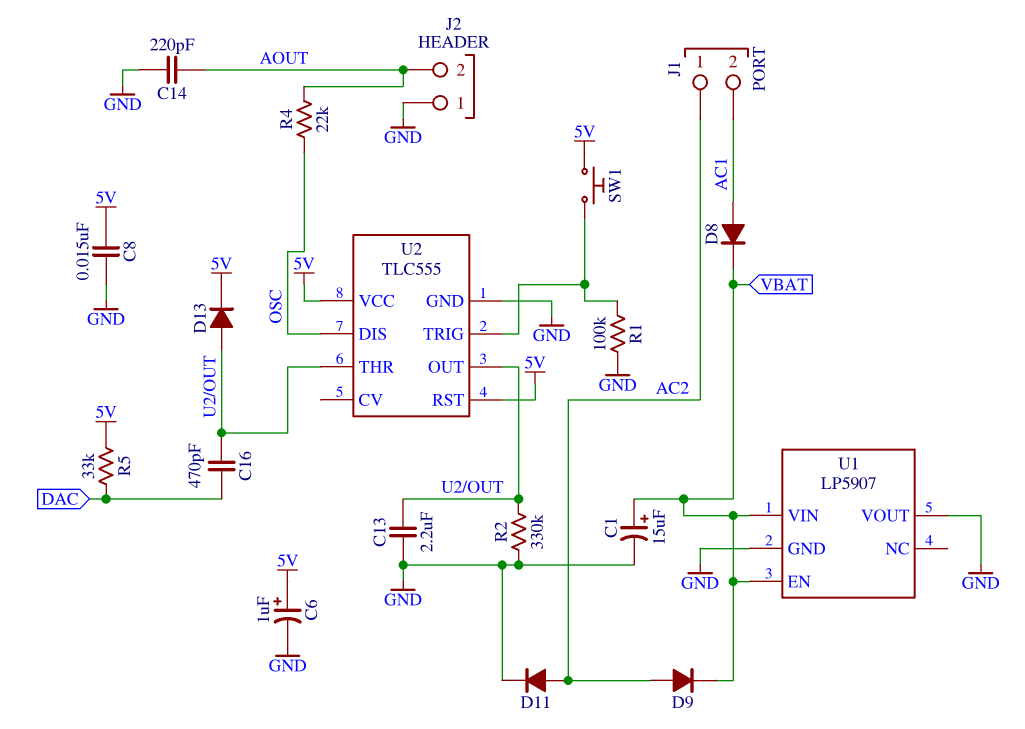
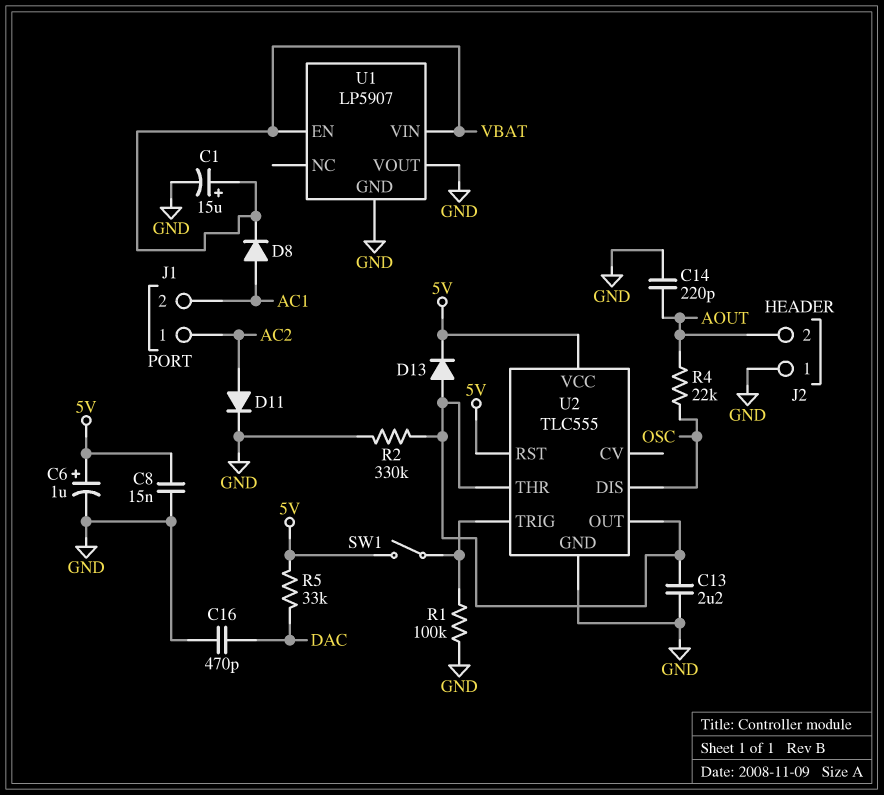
C16: 470pF (DAC, U2/OUT) -> 470pF (DAC, GND)
D9: diode (A AC2, K VBAT) -> none
SW1: button (5V, U2/TRIG) -> switch (5V, U2/TRIG)

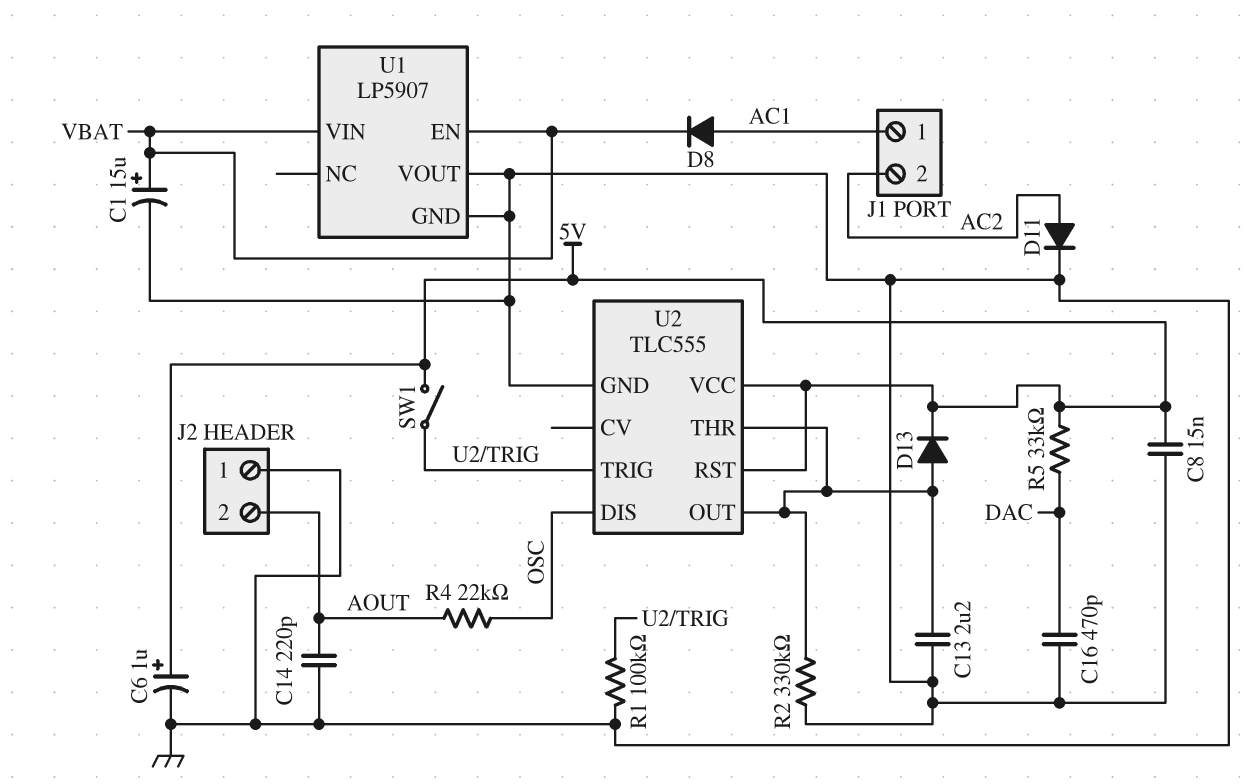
J1 pin 1: AC2 -> AC1
J1 pin 2: AC1 -> AC2

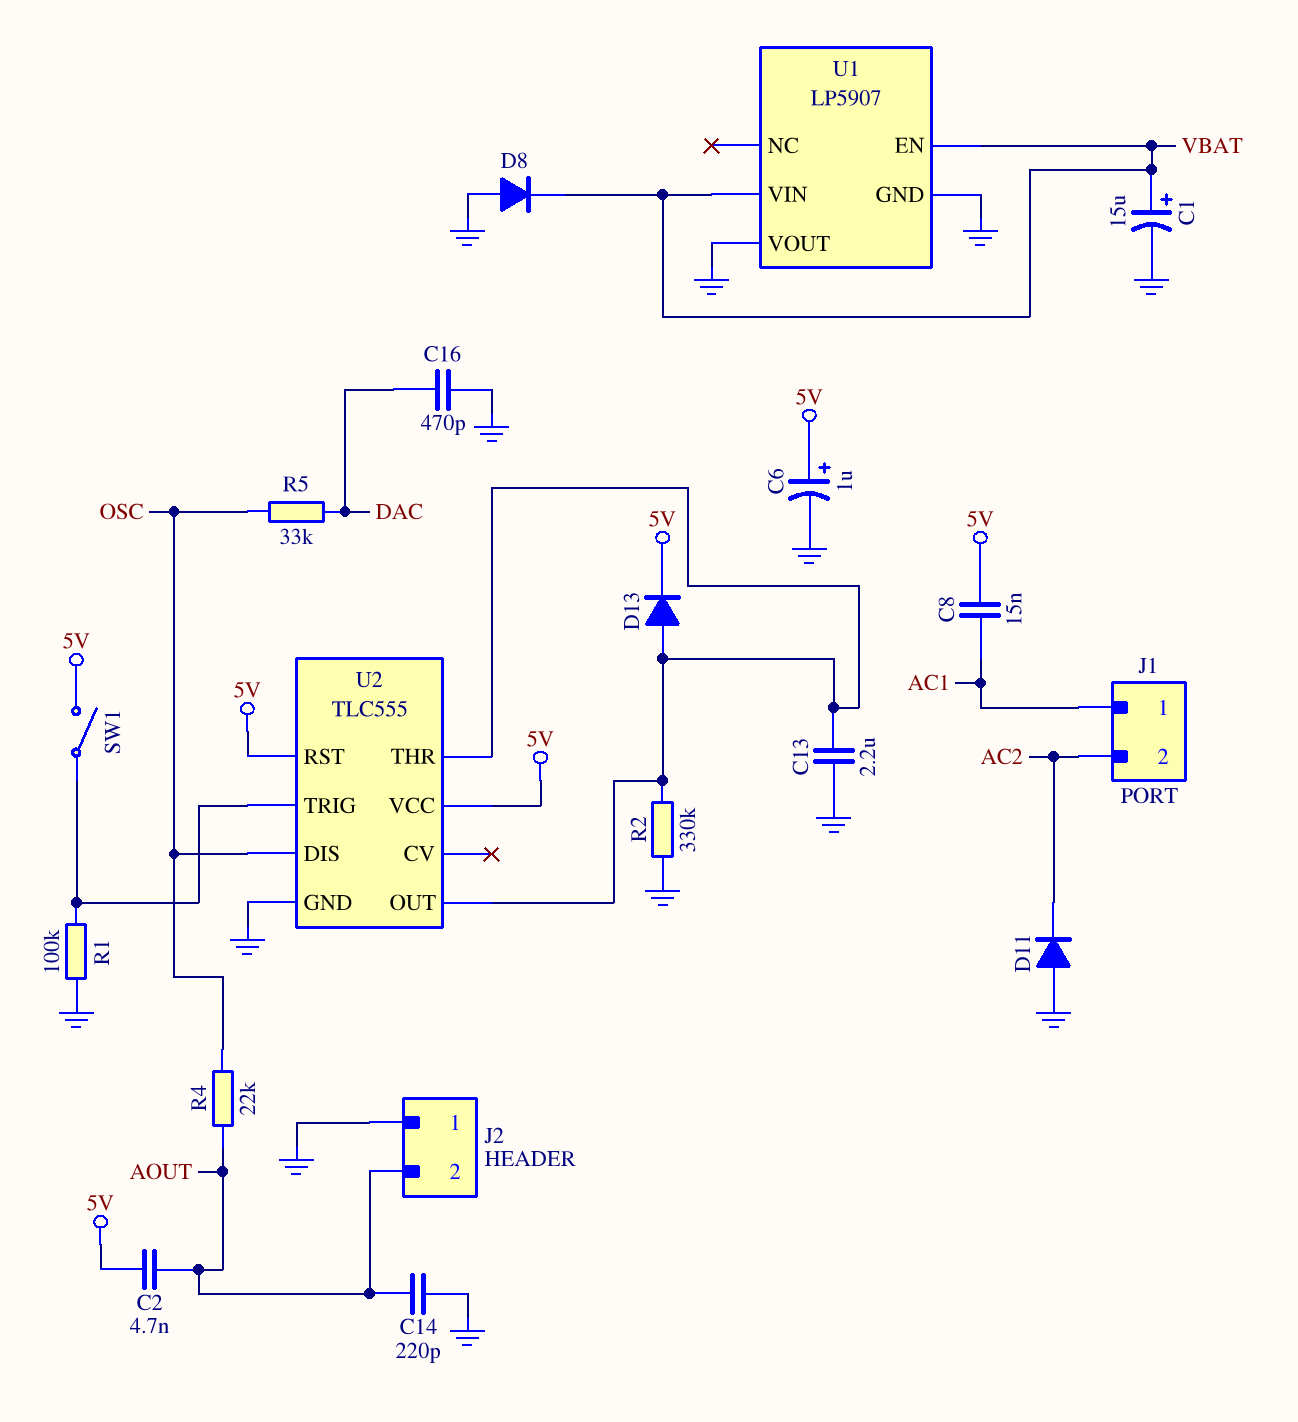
C2: none -> 4.7nF (5V, AOUT)
C8: 15nF (5V, GND) -> 15nF (5V, AC1)
D8: diode (A AC1, K VBAT) -> diode (A GND, K VBAT)
D11: diode (A AC2, K GND) -> diode (A GND, K AC2)
R5: 33k (5V, DAC) -> 33k (DAC, OSC)

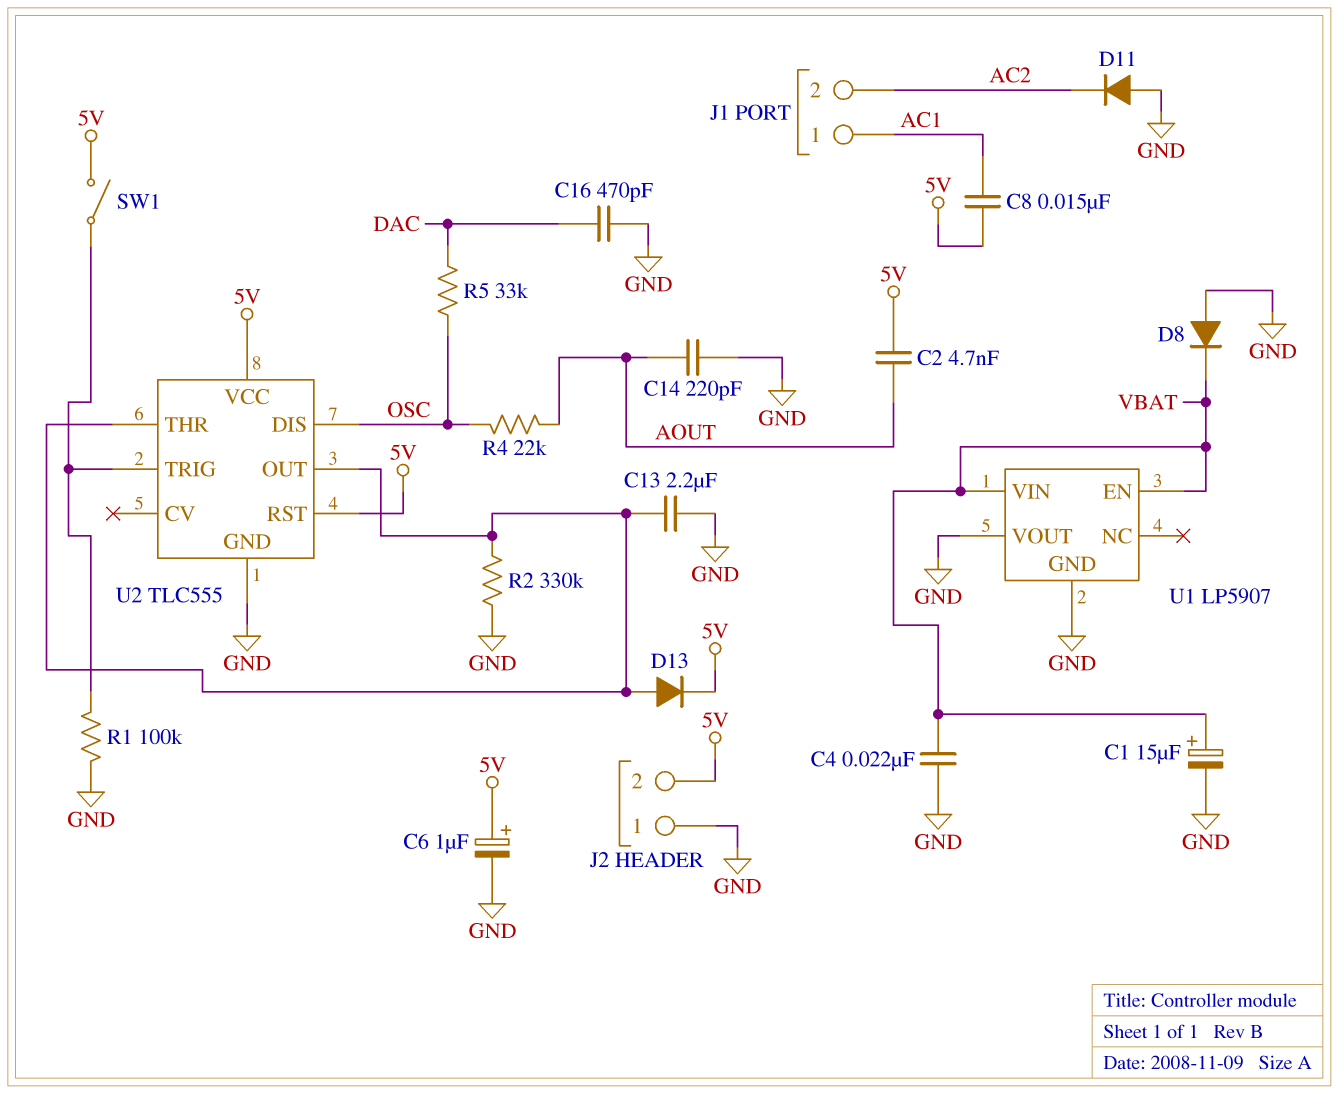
C4: none -> 22nF (GND, VBAT)
J2 pin 2: AOUT -> 5V

